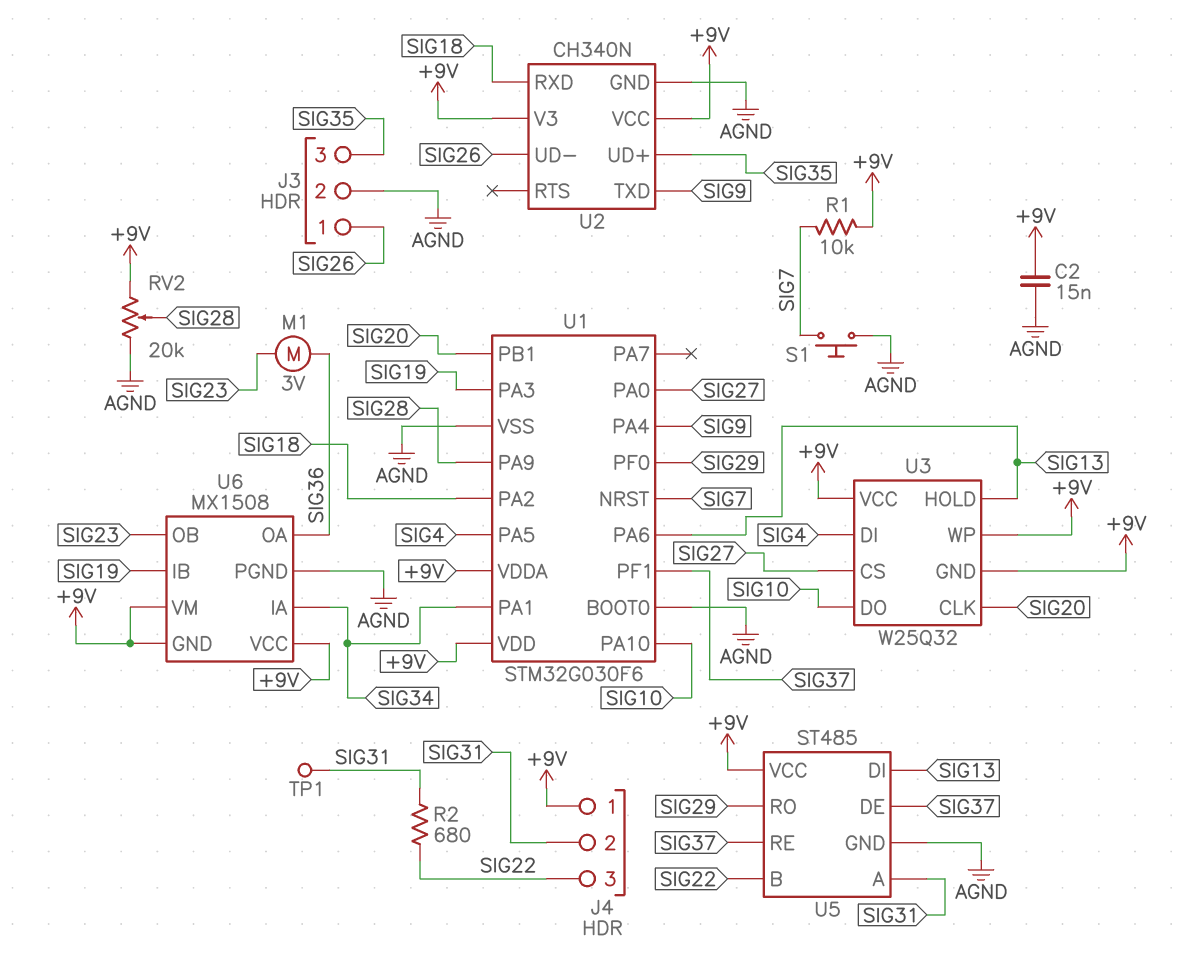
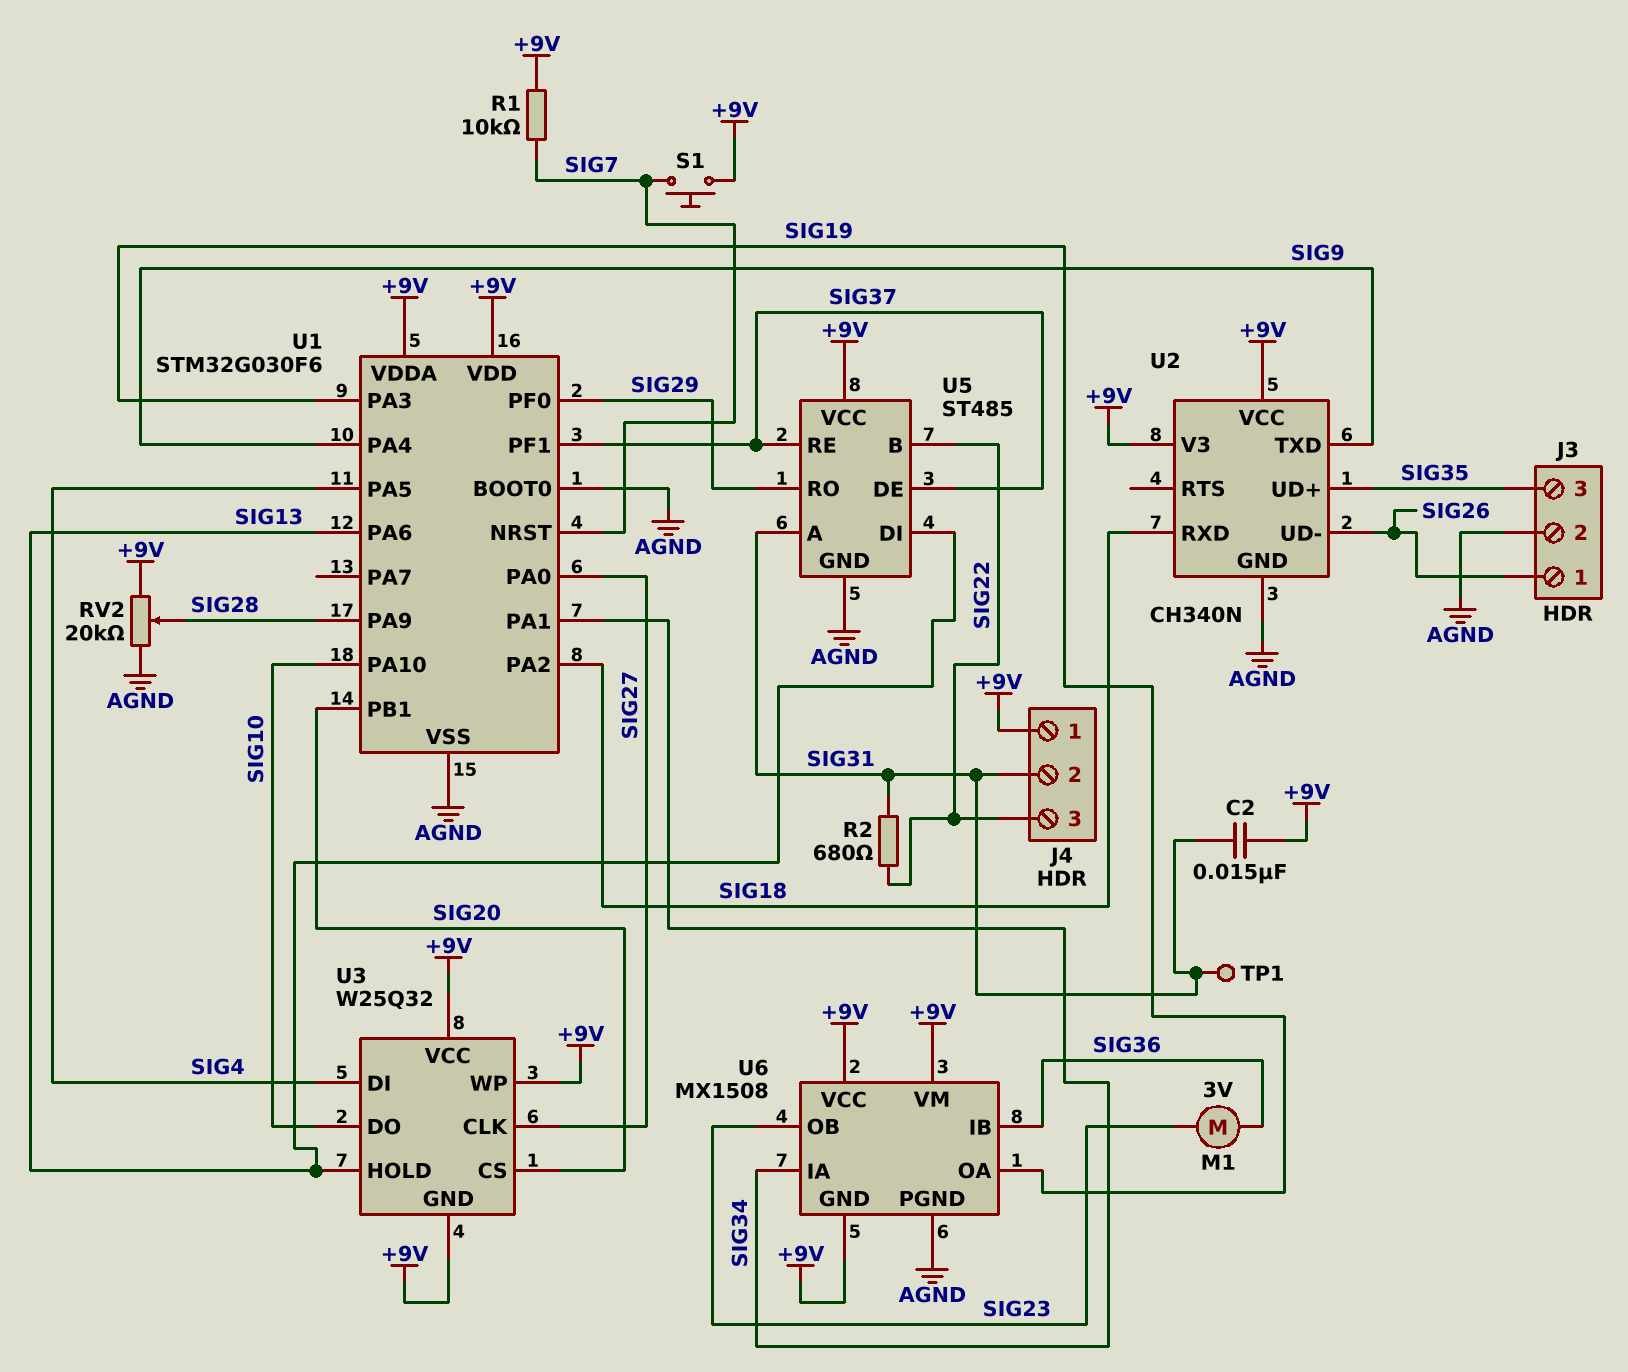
C2: 15nF (+9V, AGND) -> 15nF (+9V, SIG31)
S1: button (AGND, SIG7) -> button (+9V, SIG7)
U3 pin CLK: SIG20 -> SIG27
U3 pin CS: SIG27 -> SIG20
U6 pin IB: SIG19 -> SIG36
U6 pin OA: SIG36 -> SIG19

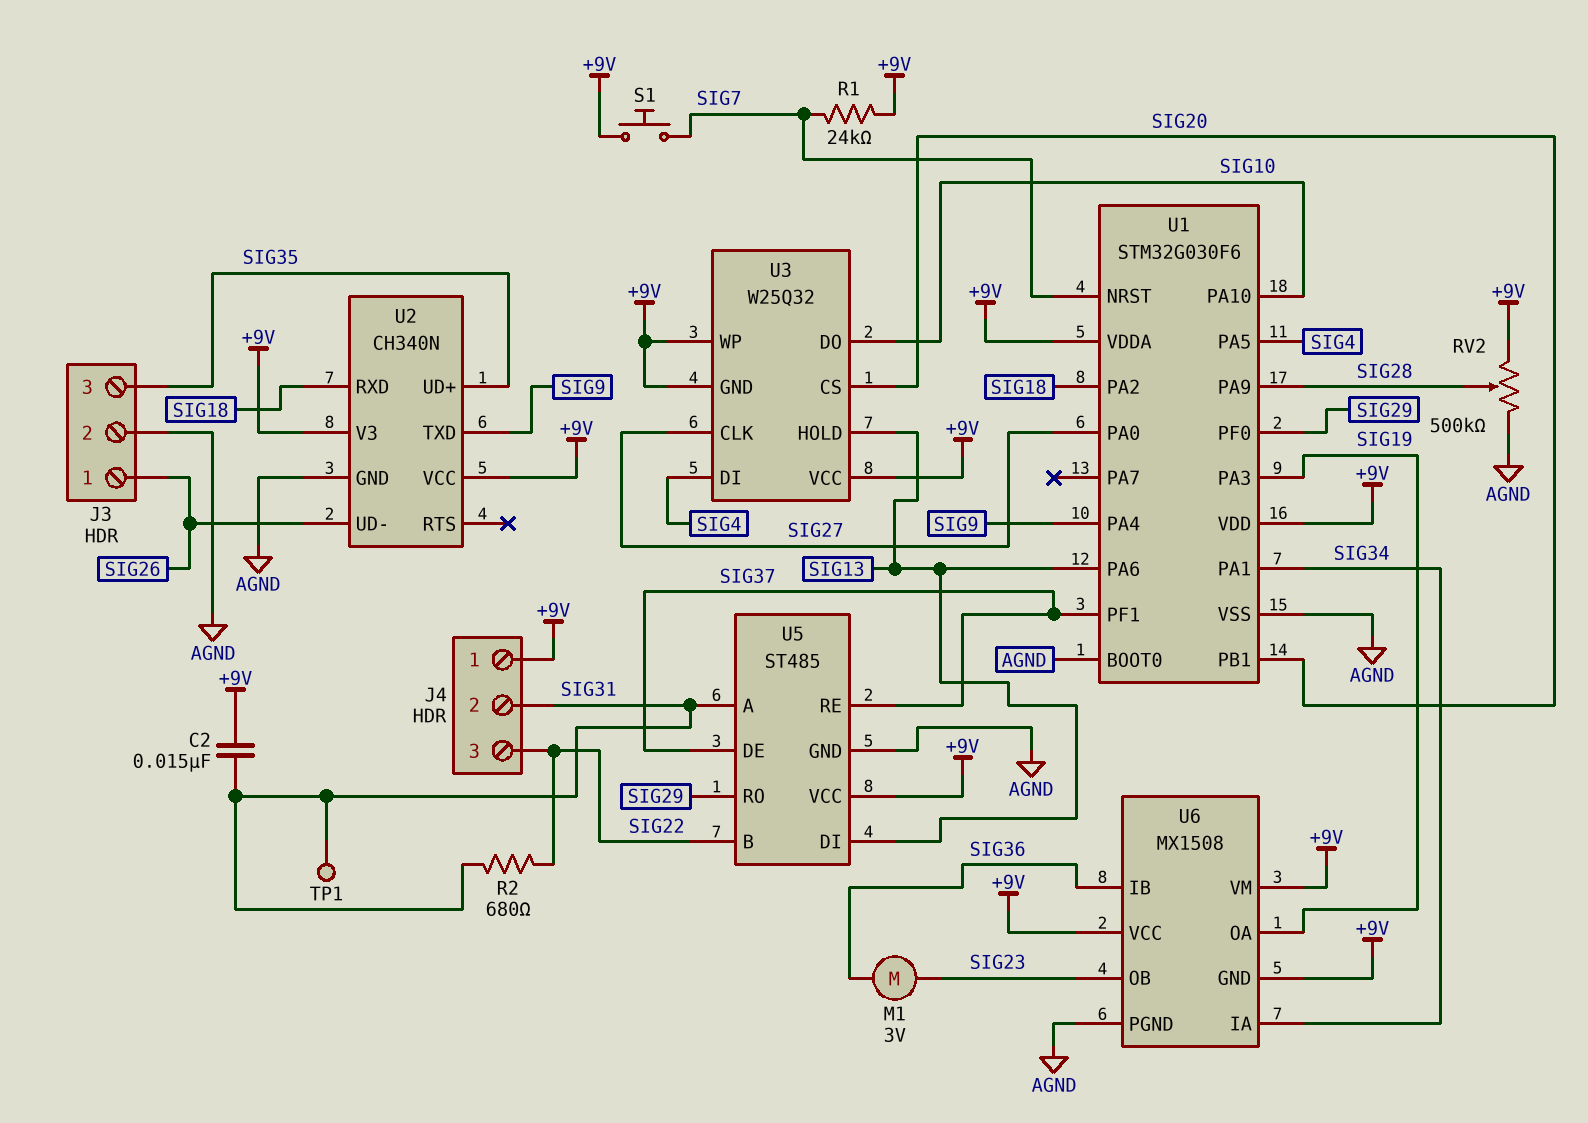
R1: 10k (+9V, SIG7) -> 24k (+9V, SIG7)
RV2: 20k (+9V, AGND, wiper SIG28) -> 500k (+9V, AGND, wiper SIG28)

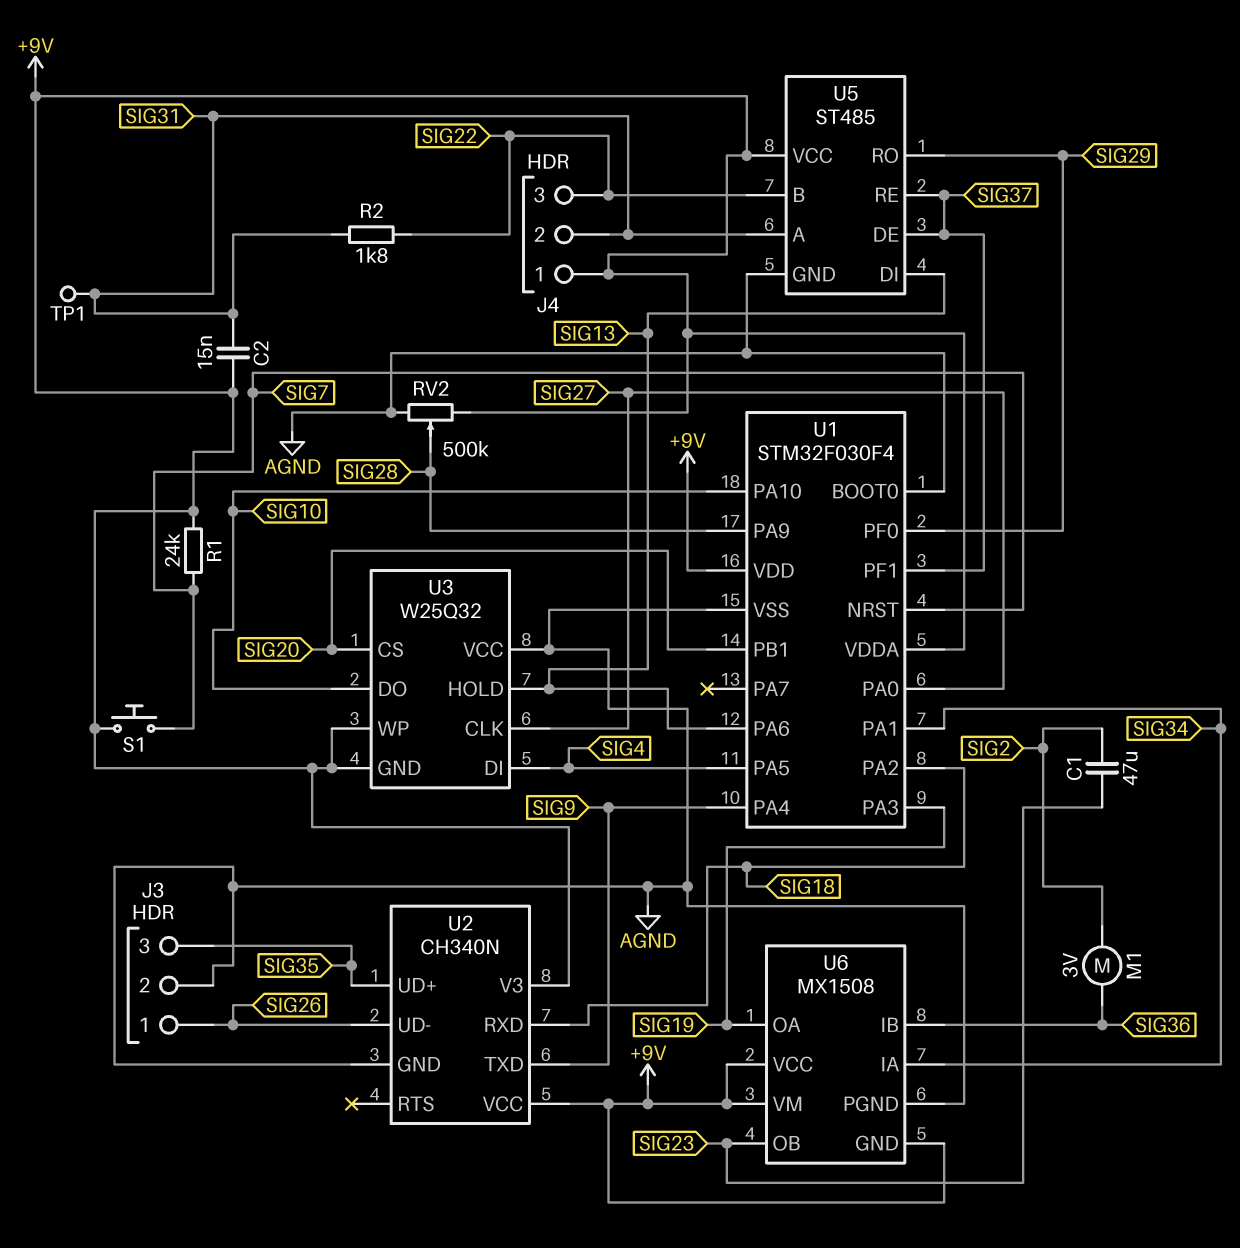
C1: none -> 47uF (SIG2, SIG23)
M1: motor 3V (SIG23, SIG36) -> motor 3V (SIG2, SIG36)
R2: 680 (SIG22, SIG31) -> 1.8k (SIG22, SIG31)
U1: STM32G030F6 -> STM32F030F4
U3 pin VCC: +9V -> AGND

